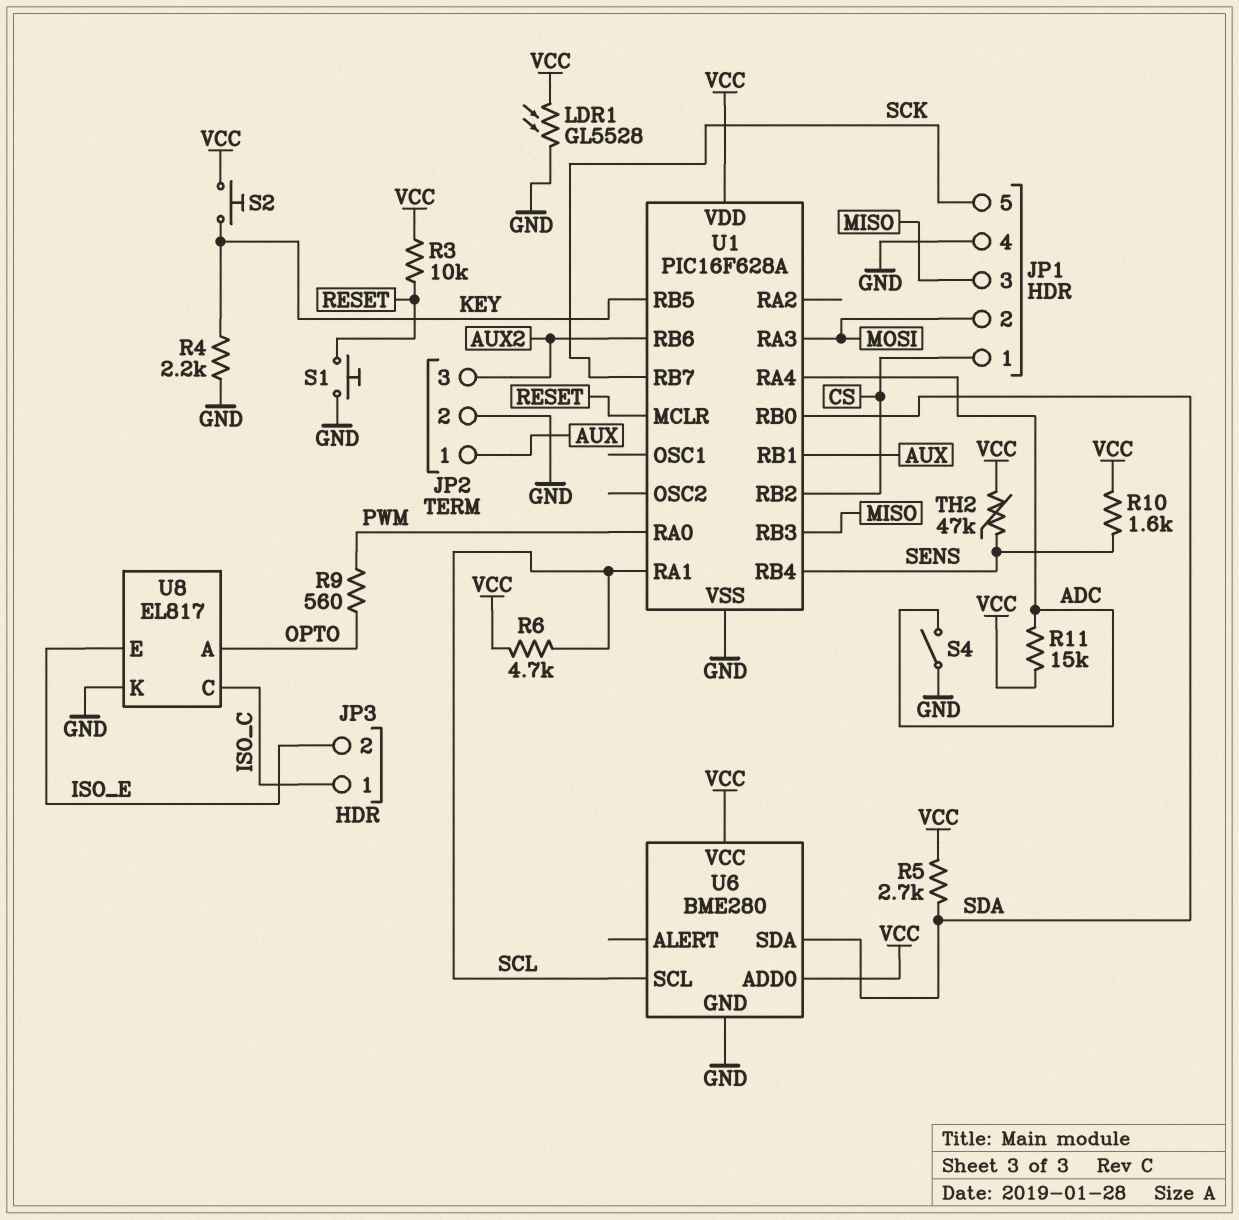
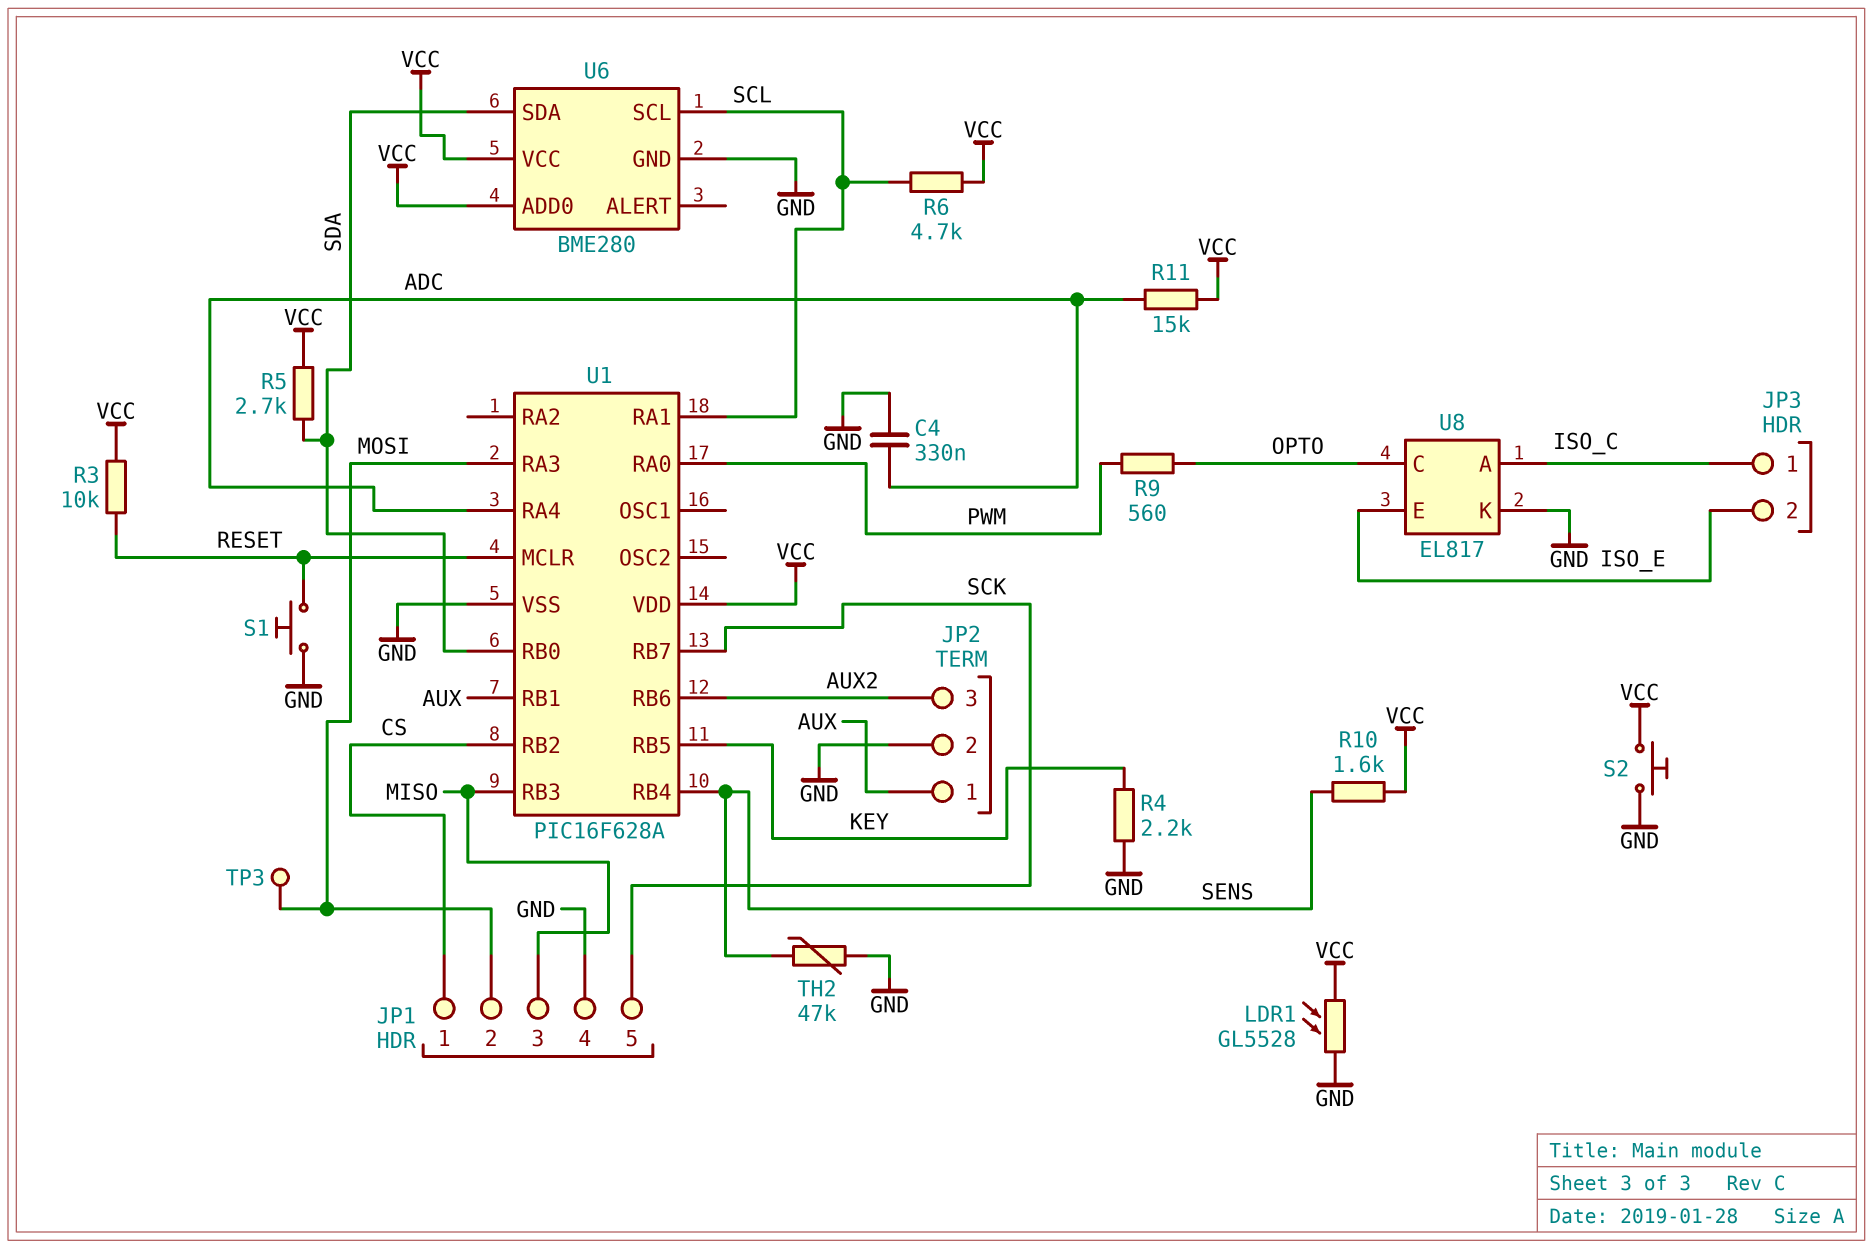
C4: none -> 330nF (ADC, GND)
S2: button (KEY, VCC) -> button (GND, VCC)
S4: switch (ADC, GND) -> none
TH2: 47k (SENS, VCC) -> 47k (GND, SENS)
TP3: none -> test point (MOSI)
U8 pin A: OPTO -> ISO_C
U8 pin C: ISO_C -> OPTO

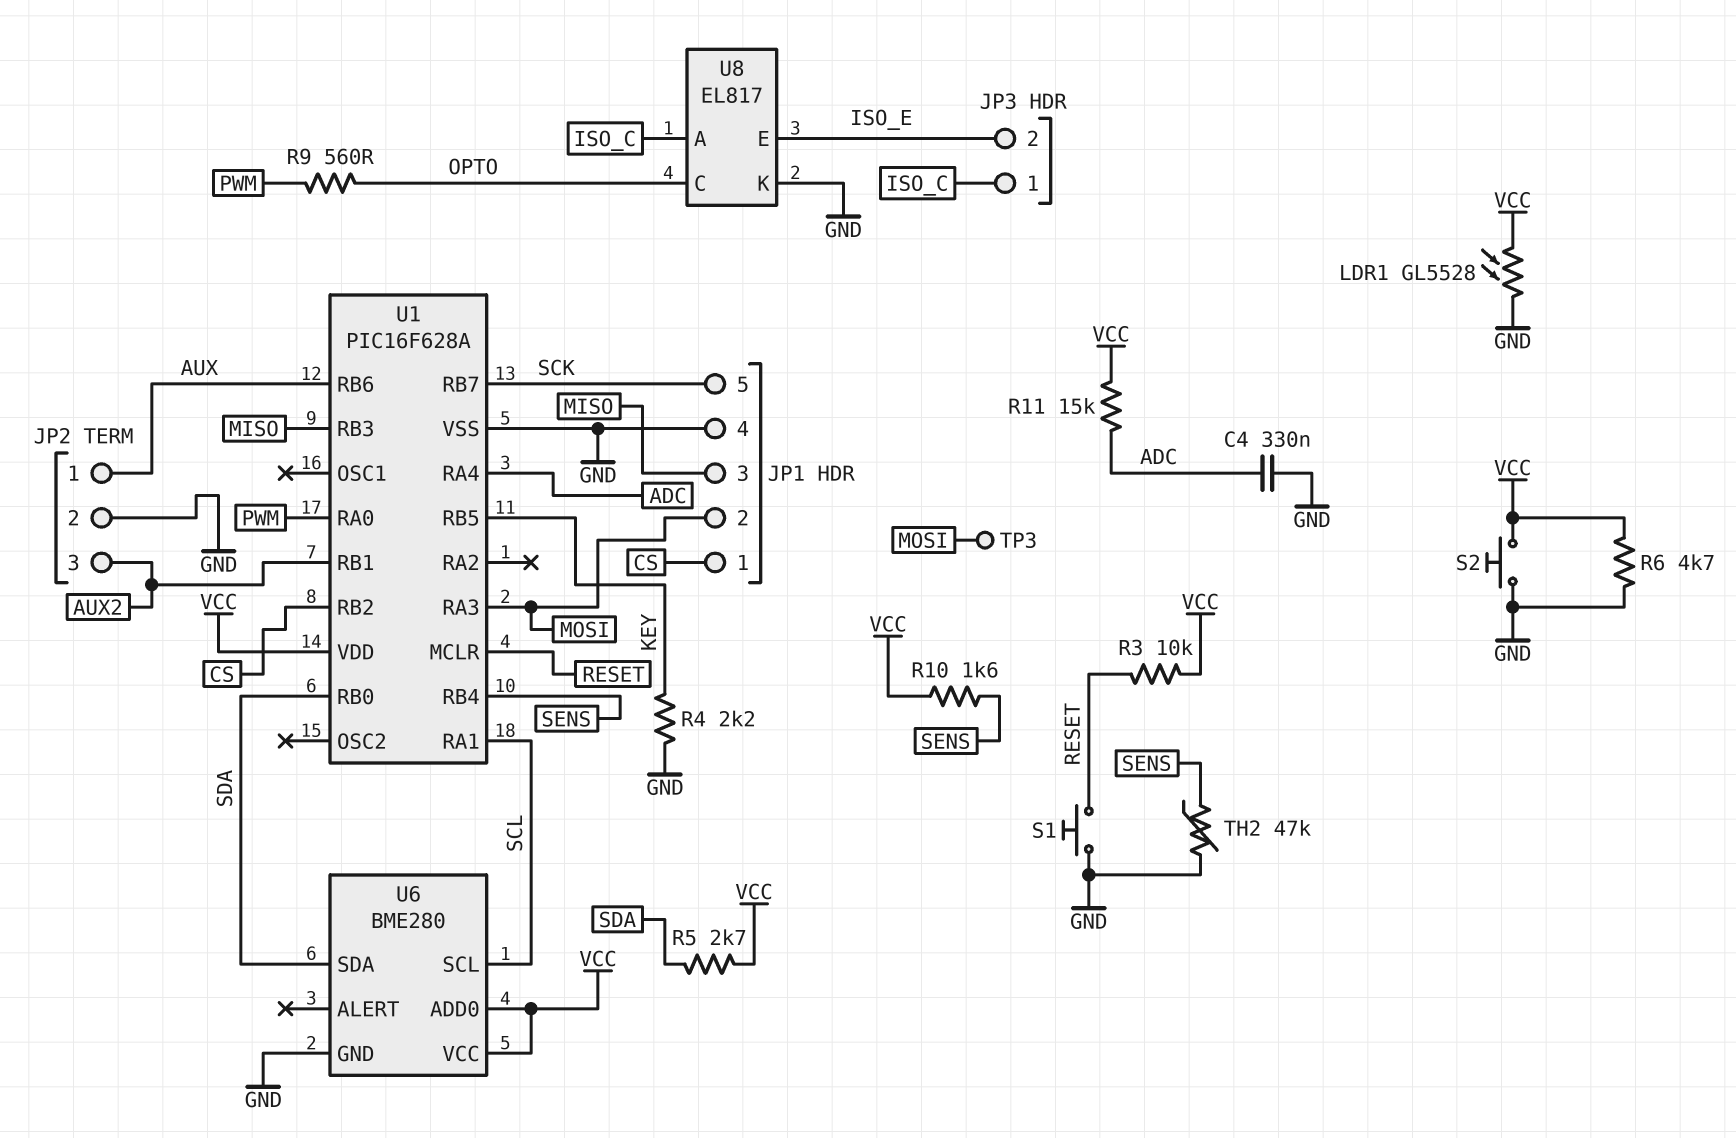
R6: 4.7k (SCL, VCC) -> 4.7k (GND, VCC)
U1 pin RB1: AUX -> AUX2
U1 pin RB6: AUX2 -> AUX

